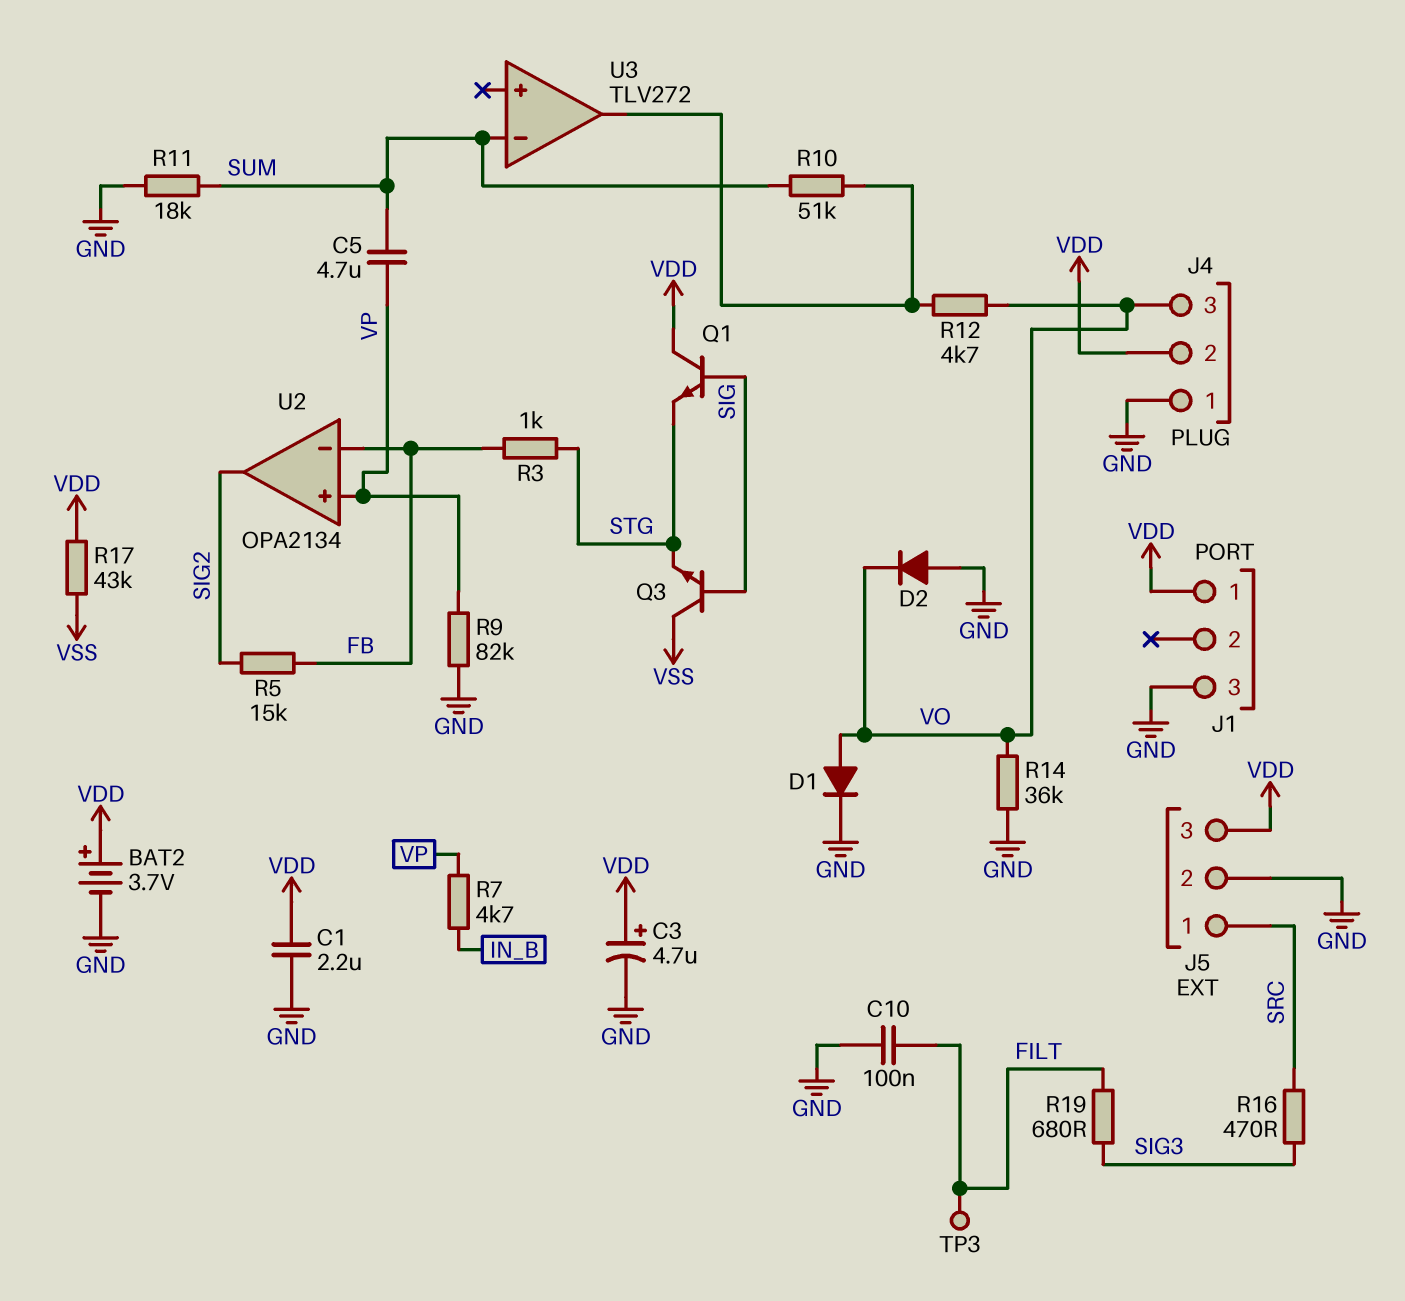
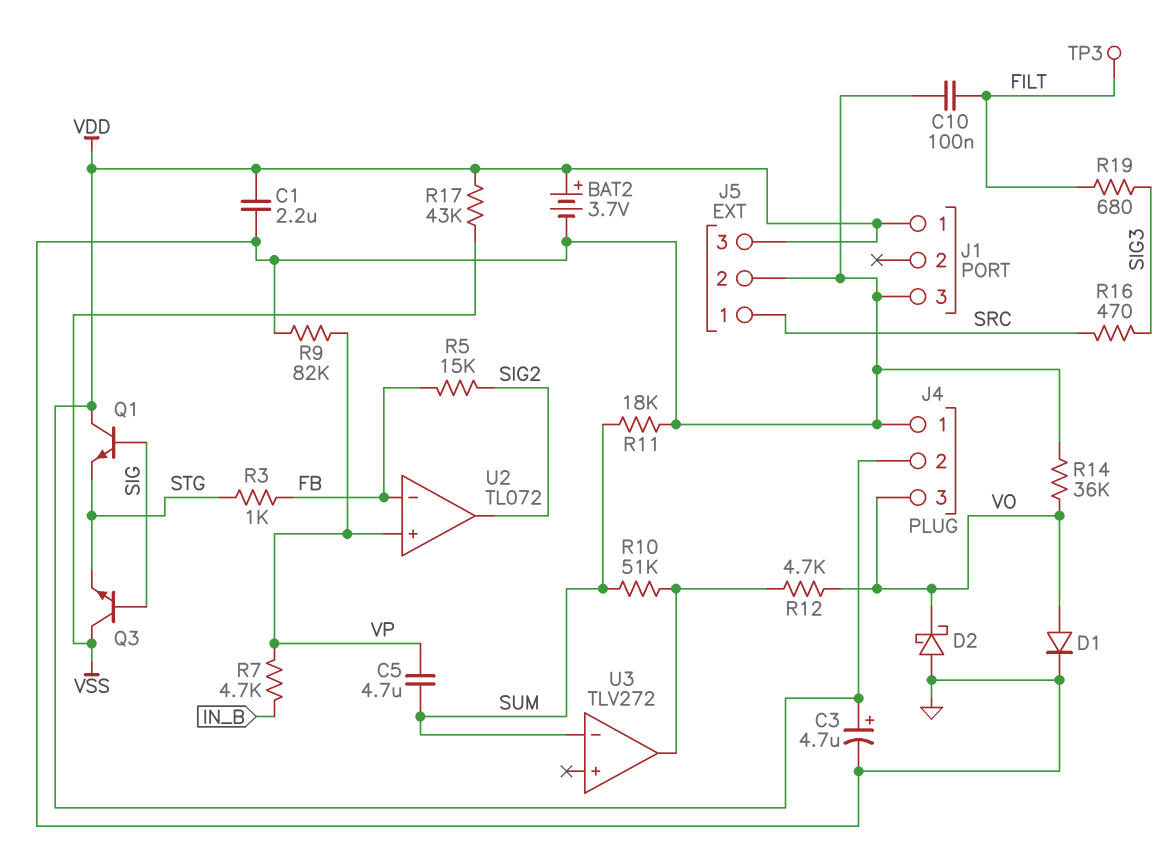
D2: diode (A GND, K VO) -> schottky (A GND, K VO)
U2: OPA2134 -> TL072

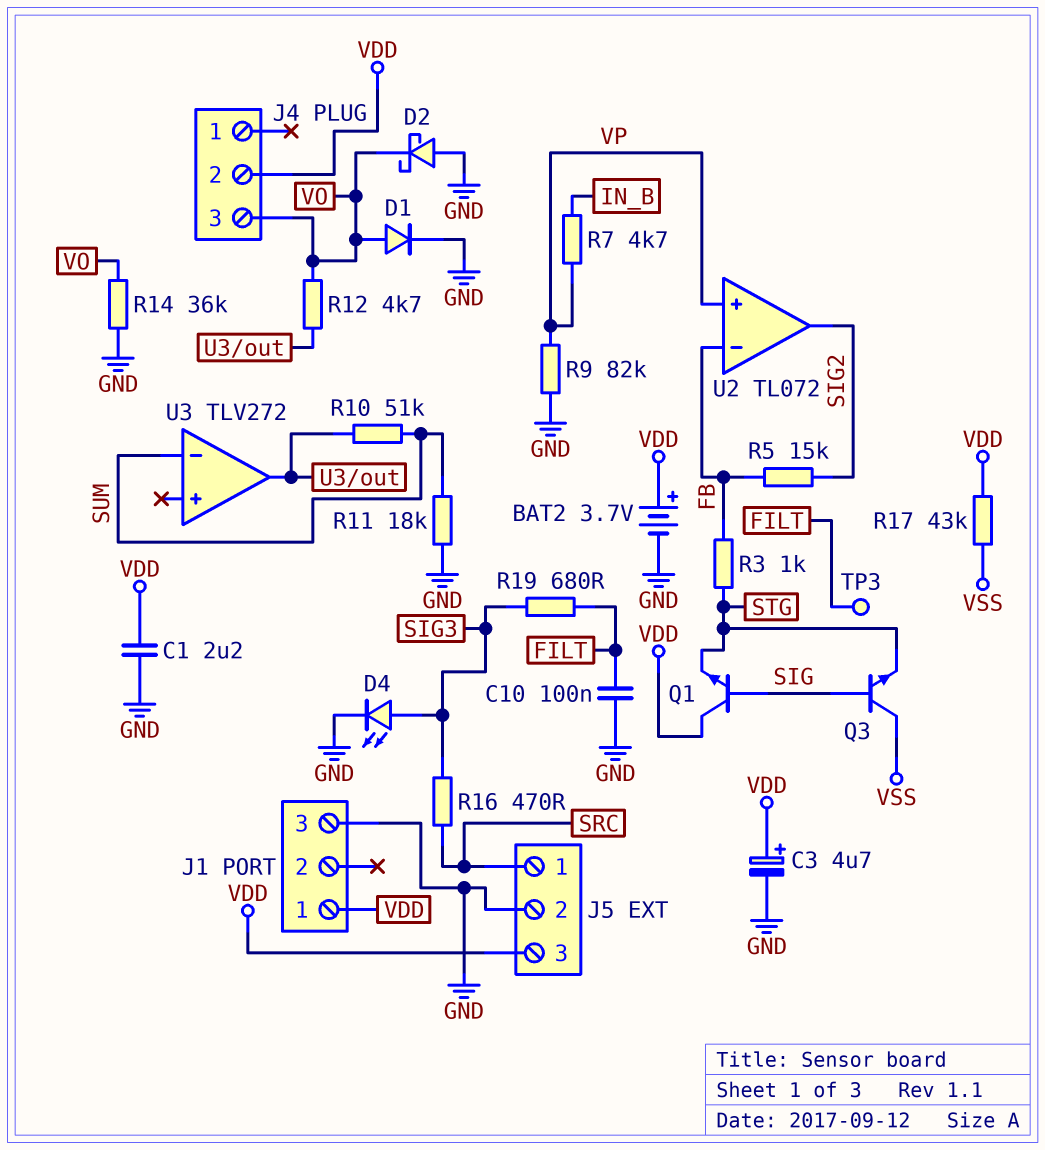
C5: 4.7uF (SUM, VP) -> none
D4: none -> LED (A SIG3, K GND)
J4 pin 1: GND -> none

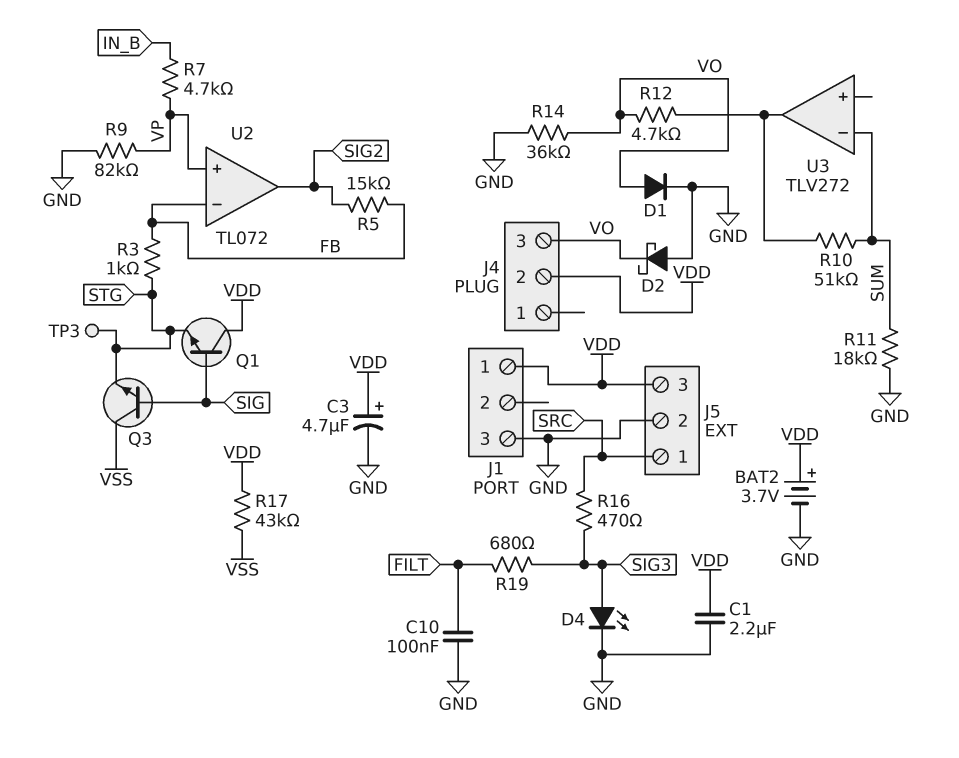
TP3: test point (FILT) -> test point (STG)

